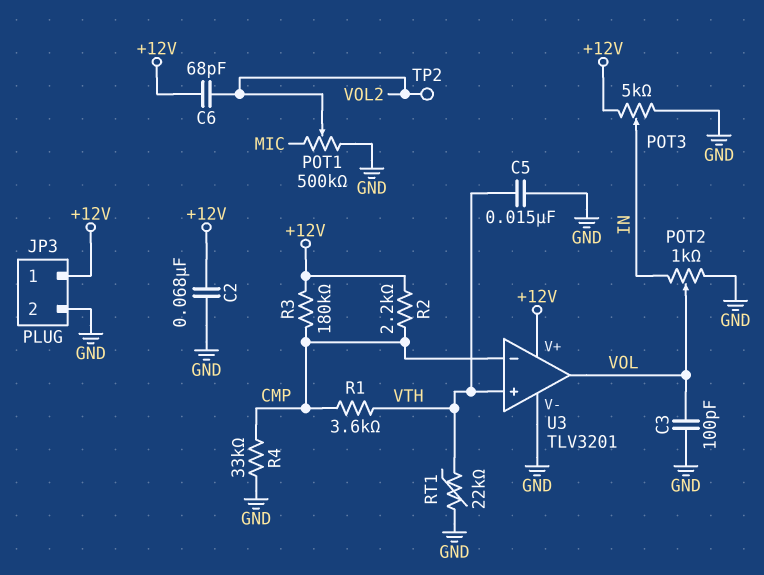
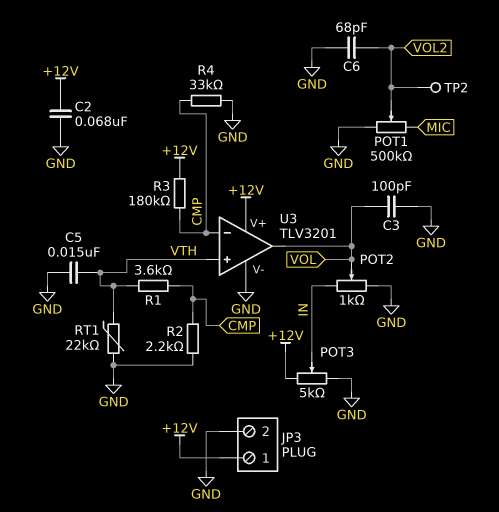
C6: 68pF (+12V, VOL2) -> 68pF (GND, VOL2)
R2: 2.2k (+12V, CMP) -> 2.2k (CMP, GND)

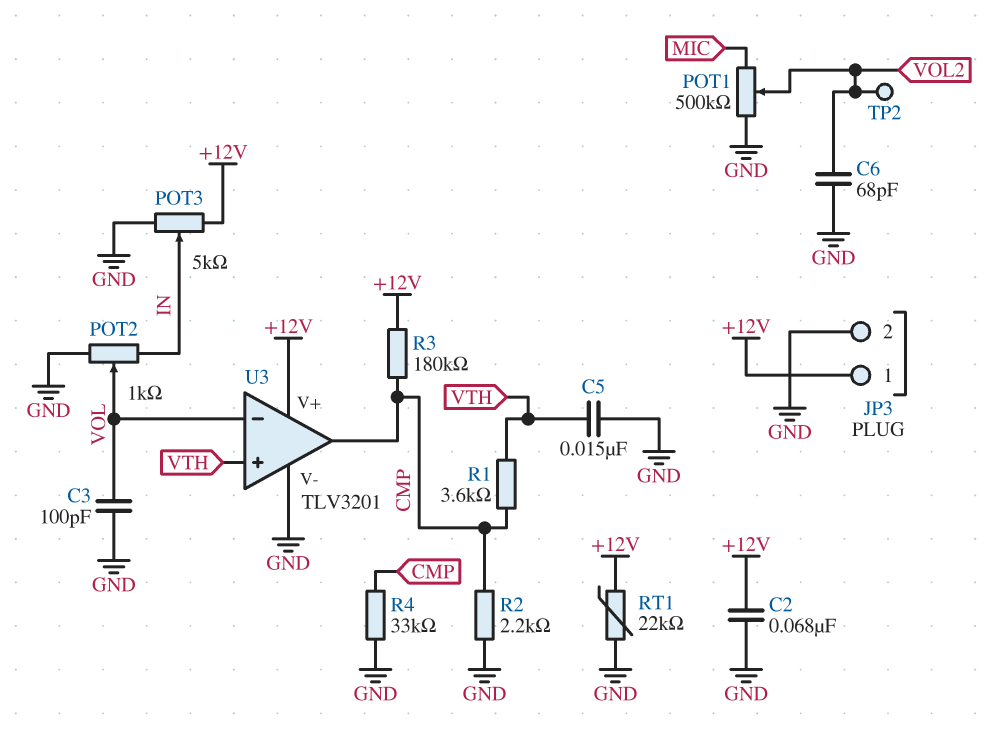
RT1: 22k (GND, VTH) -> 22k (+12V, GND)
U3 pin in-: CMP -> VOL
U3 pin out: VOL -> CMP

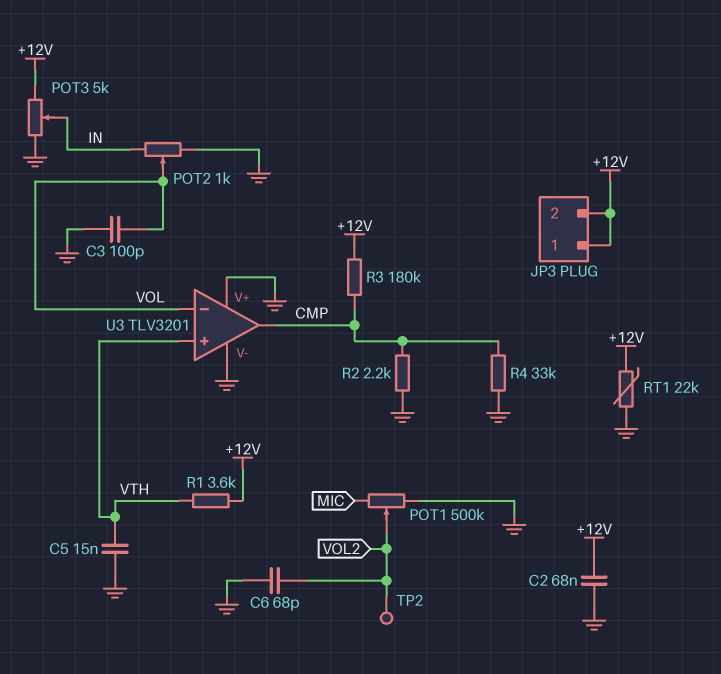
JP3 pin 2: GND -> +12V
R1: 3.6k (CMP, VTH) -> 3.6k (+12V, VTH)
U3 pin V+: +12V -> GND

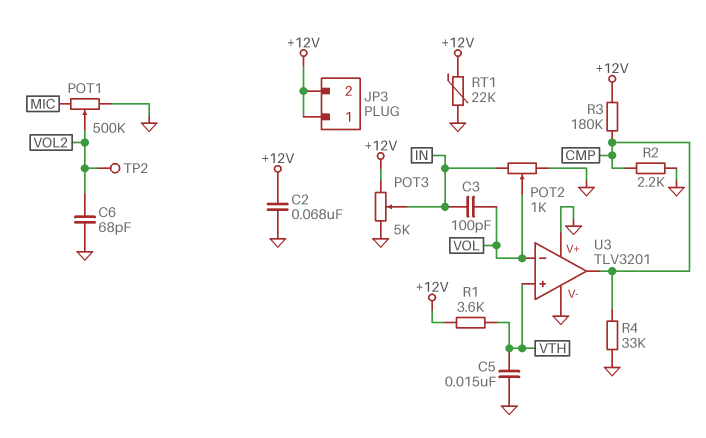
C3: 100pF (GND, VOL) -> 100pF (IN, VOL)

